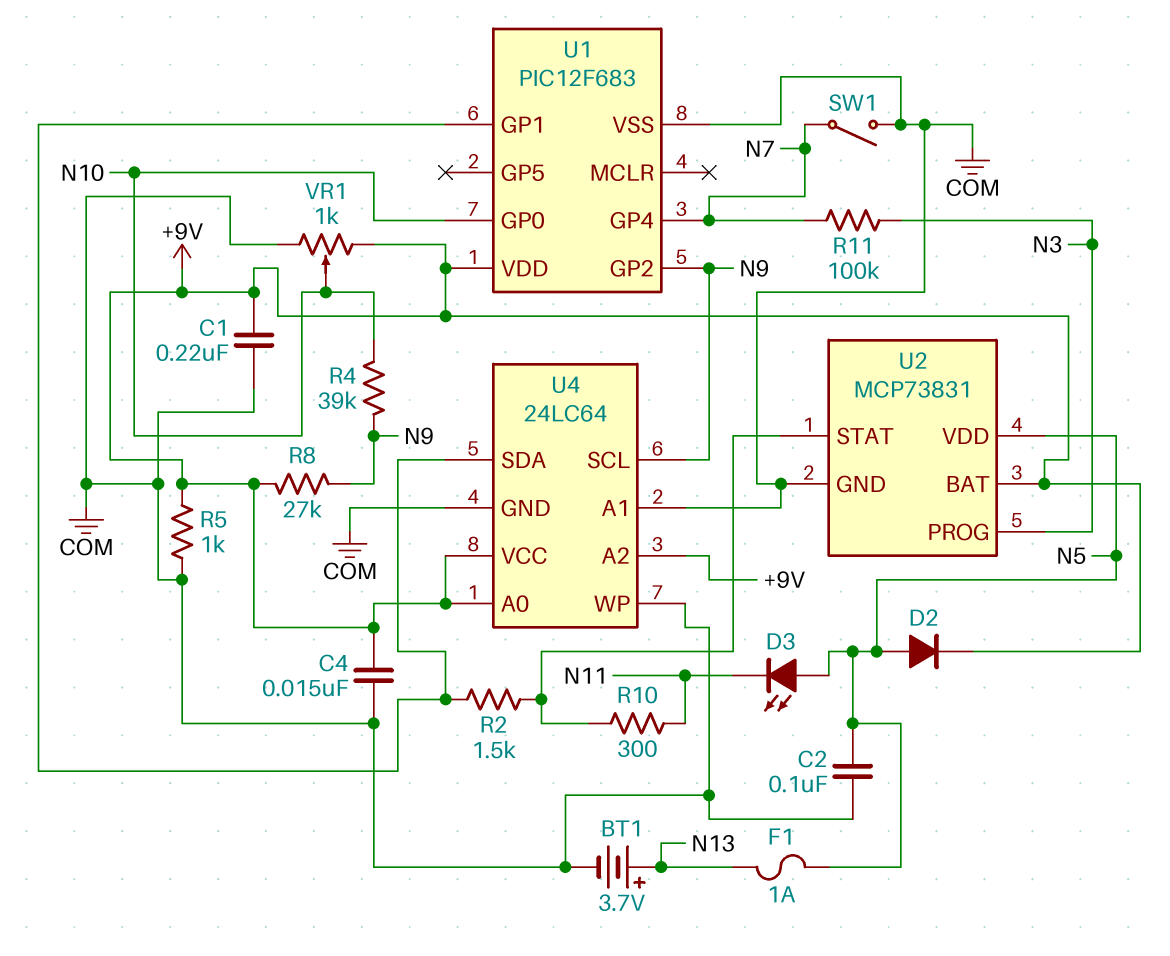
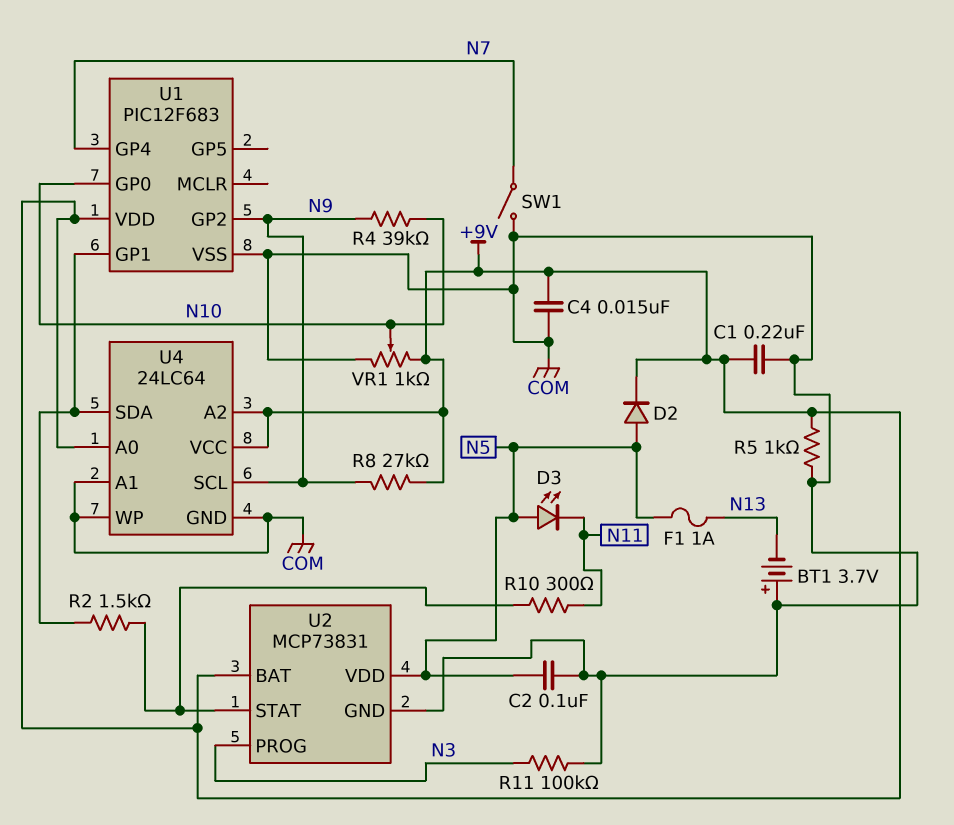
BT1: 3.7V (plus N13, minus COM) -> 3.7V (plus COM, minus N13)
R11: 100k (N3, N7) -> 100k (COM, N3)

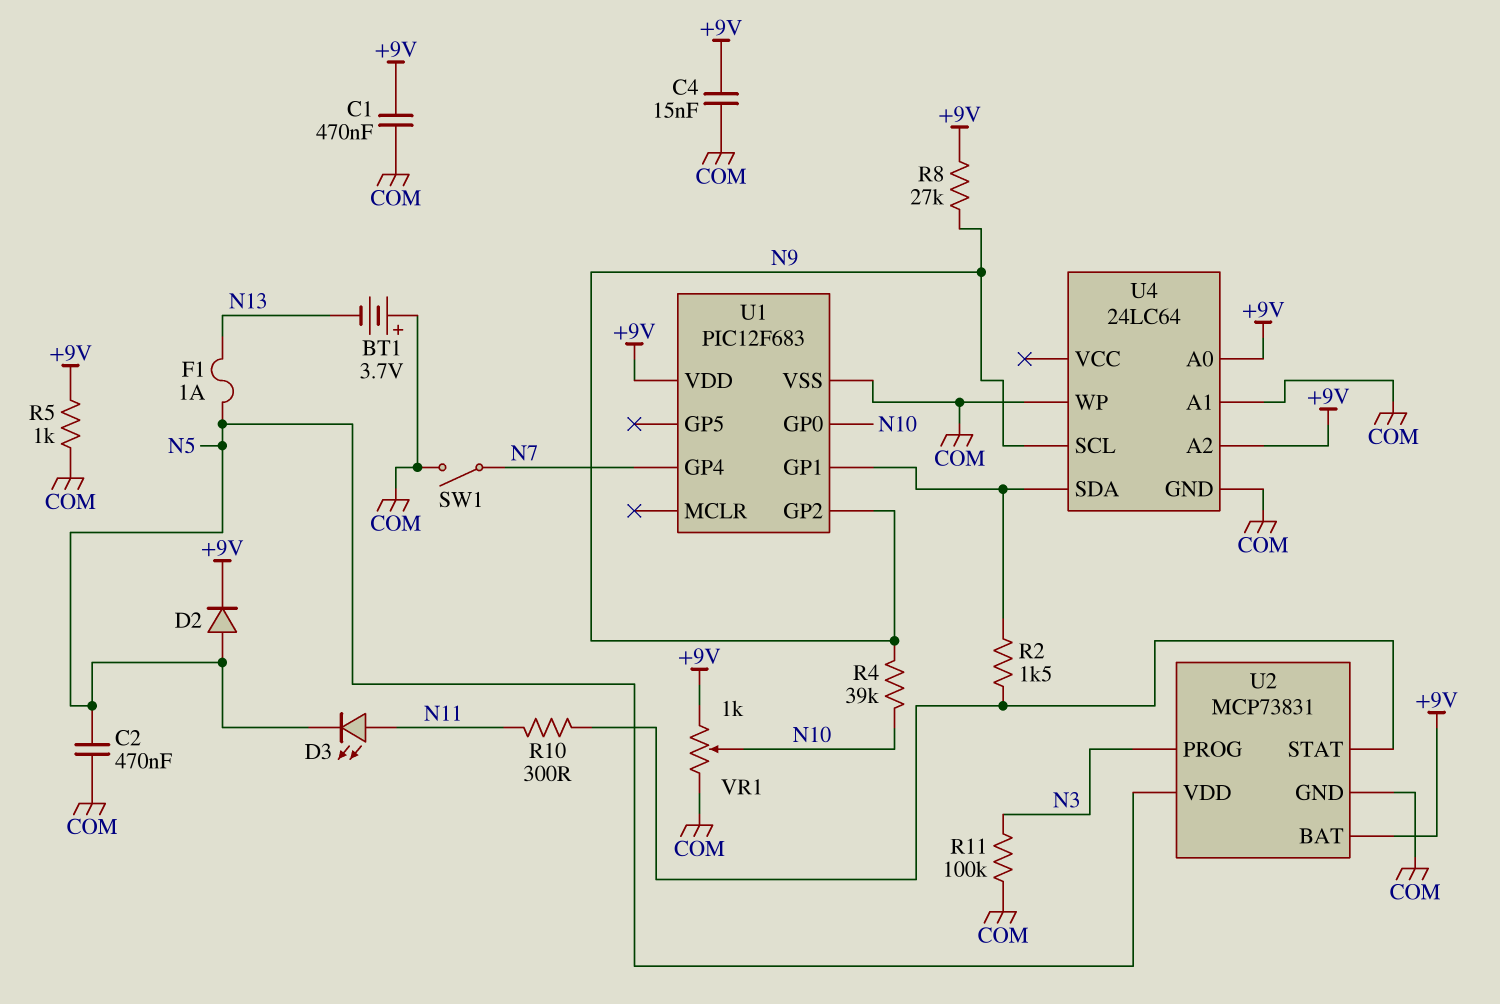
C1: 220nF (+9V, COM) -> 470nF (+9V, COM)
C2: 100nF (COM, N5) -> 470nF (COM, N5)
D3: LED (A N5, K N11) -> LED (A N11, K N5)
U4 pin VCC: +9V -> none

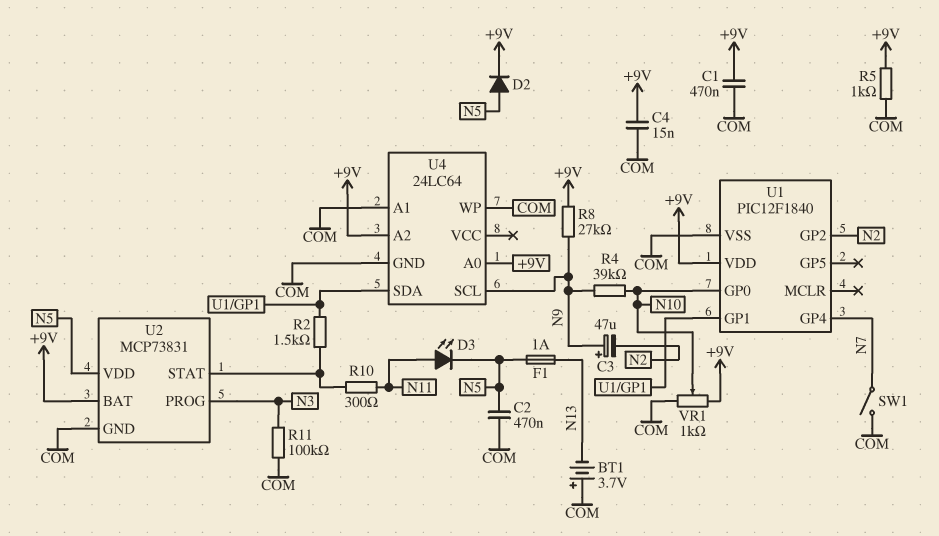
C3: none -> 47uF (plus N9, minus N2)
U1: PIC12F683 -> PIC12F1840
U1 pin GP2: N9 -> N2

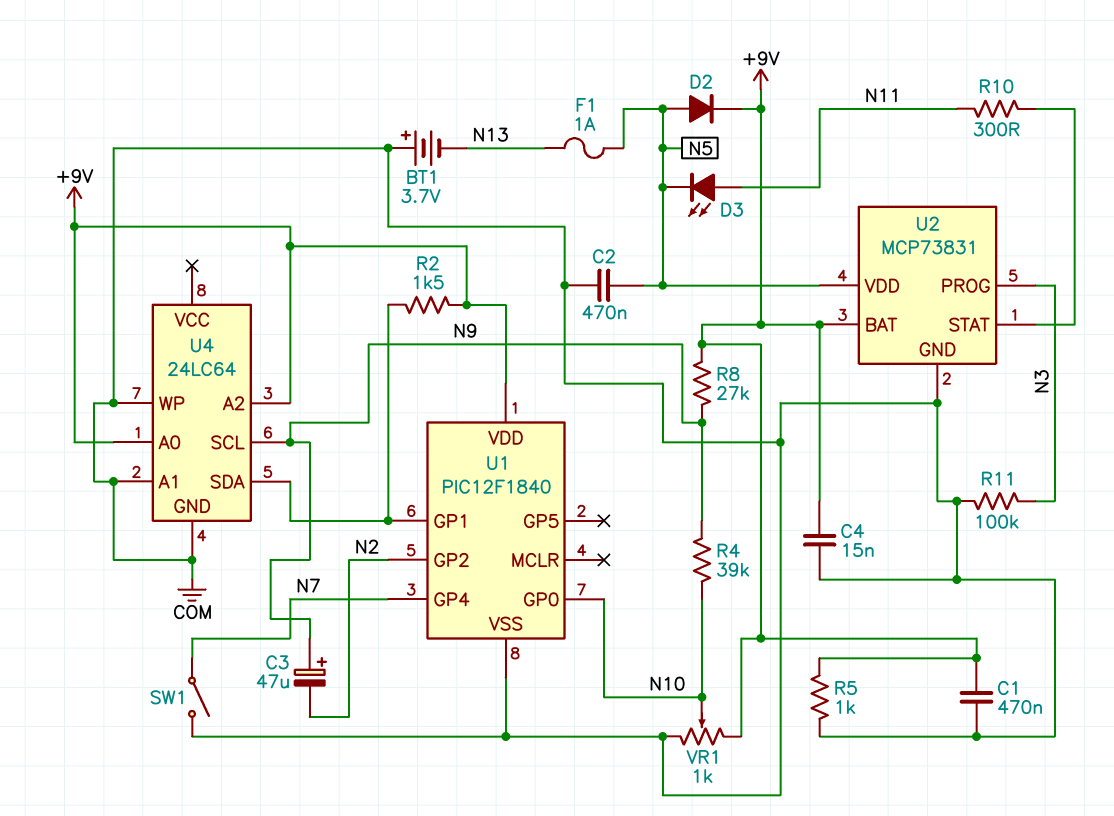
R2: 1.5k (U1/GP1, U2/STAT) -> 1.5k (+9V, U1/GP1)

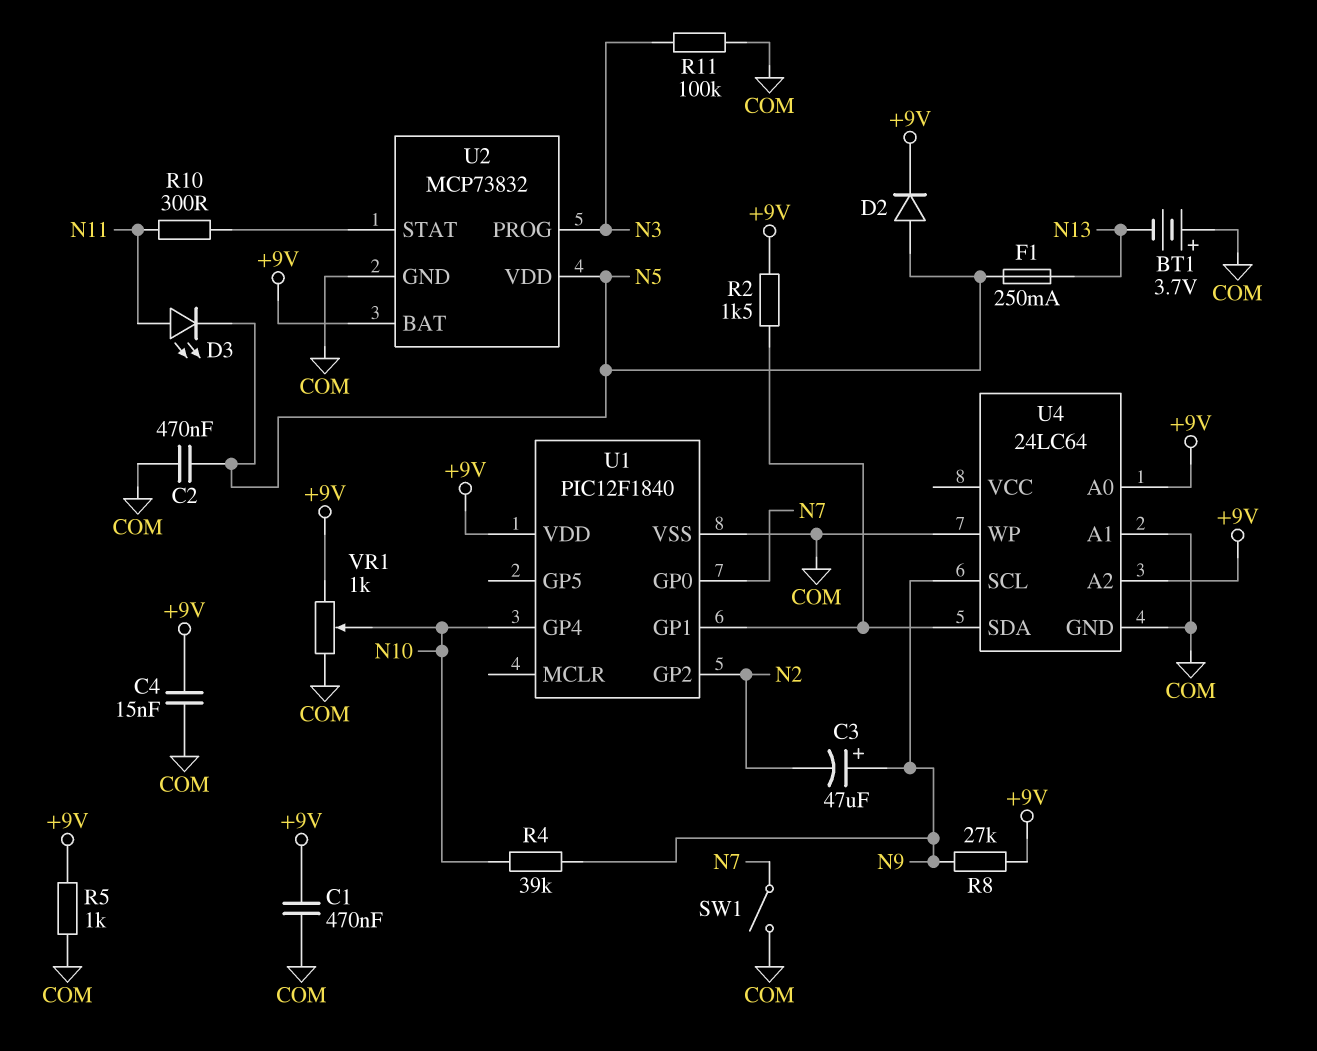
F1: 1A (N5, N13) -> 250mA (N5, N13)
U1 pin GP0: N10 -> N7
U1 pin GP4: N7 -> N10
U2: MCP73831 -> MCP73832

